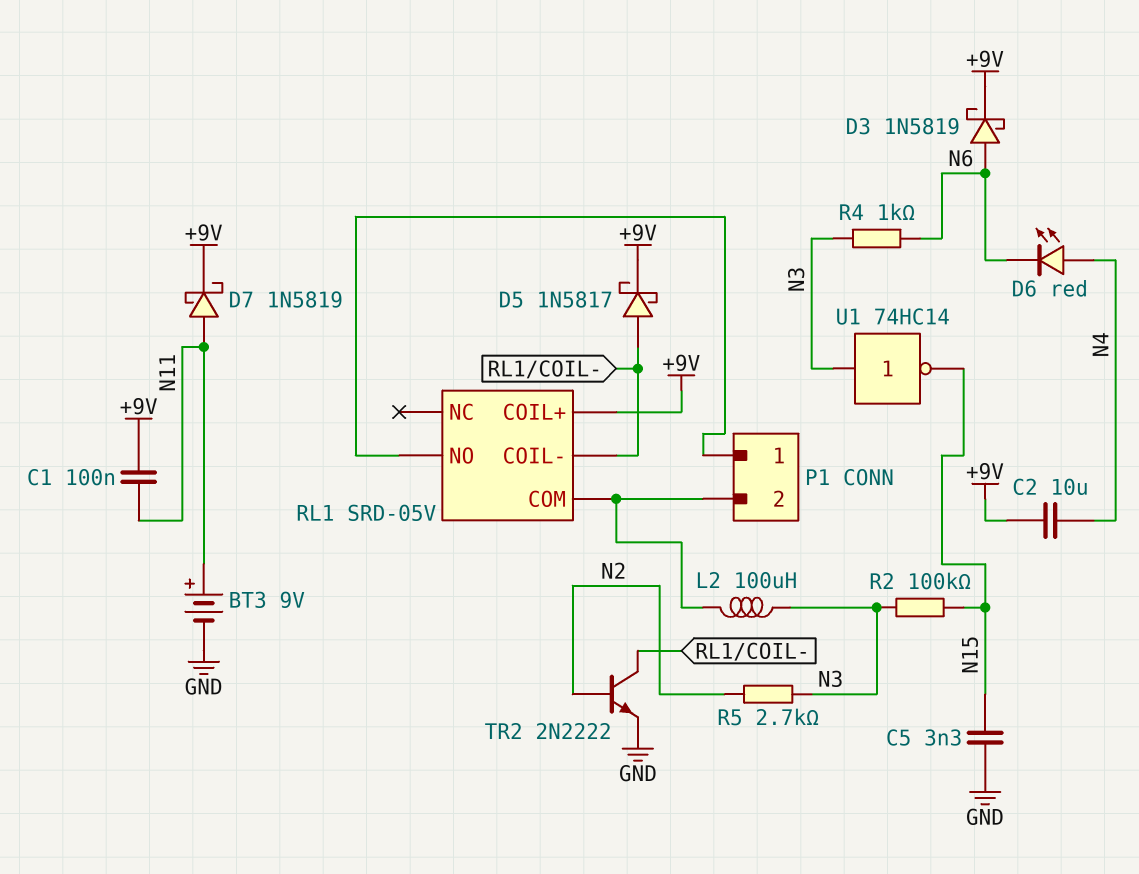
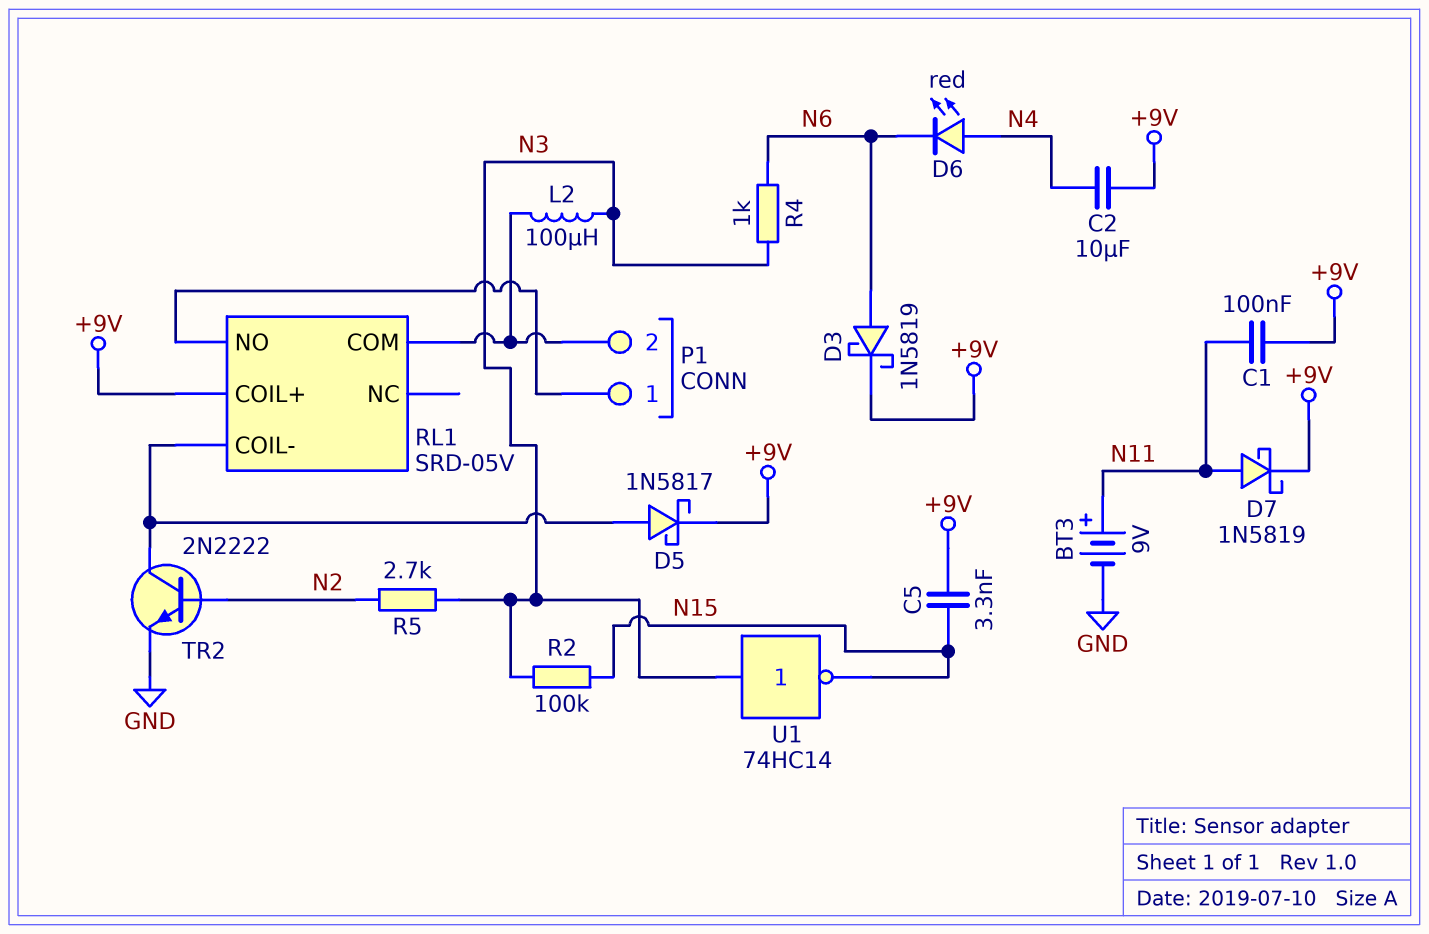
C5: 3.3nF (GND, N15) -> 3.3nF (+9V, N15)

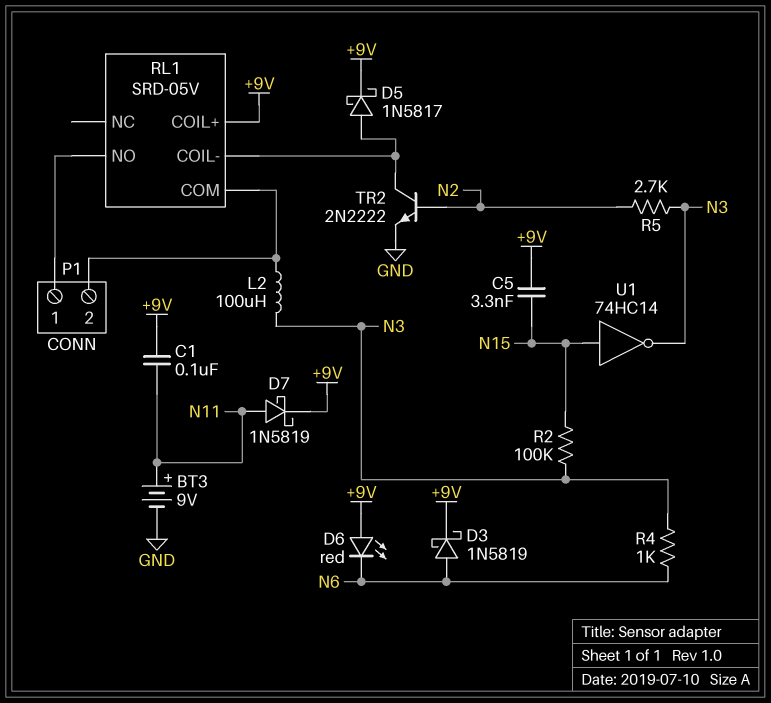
C2: 10uF (+9V, N4) -> none
D6: LED red (A N4, K N6) -> LED red (A +9V, K N6)
U1: NOT 74HC14 (in N3, out N15) -> NOT 74HC14 (in N15, out N3)

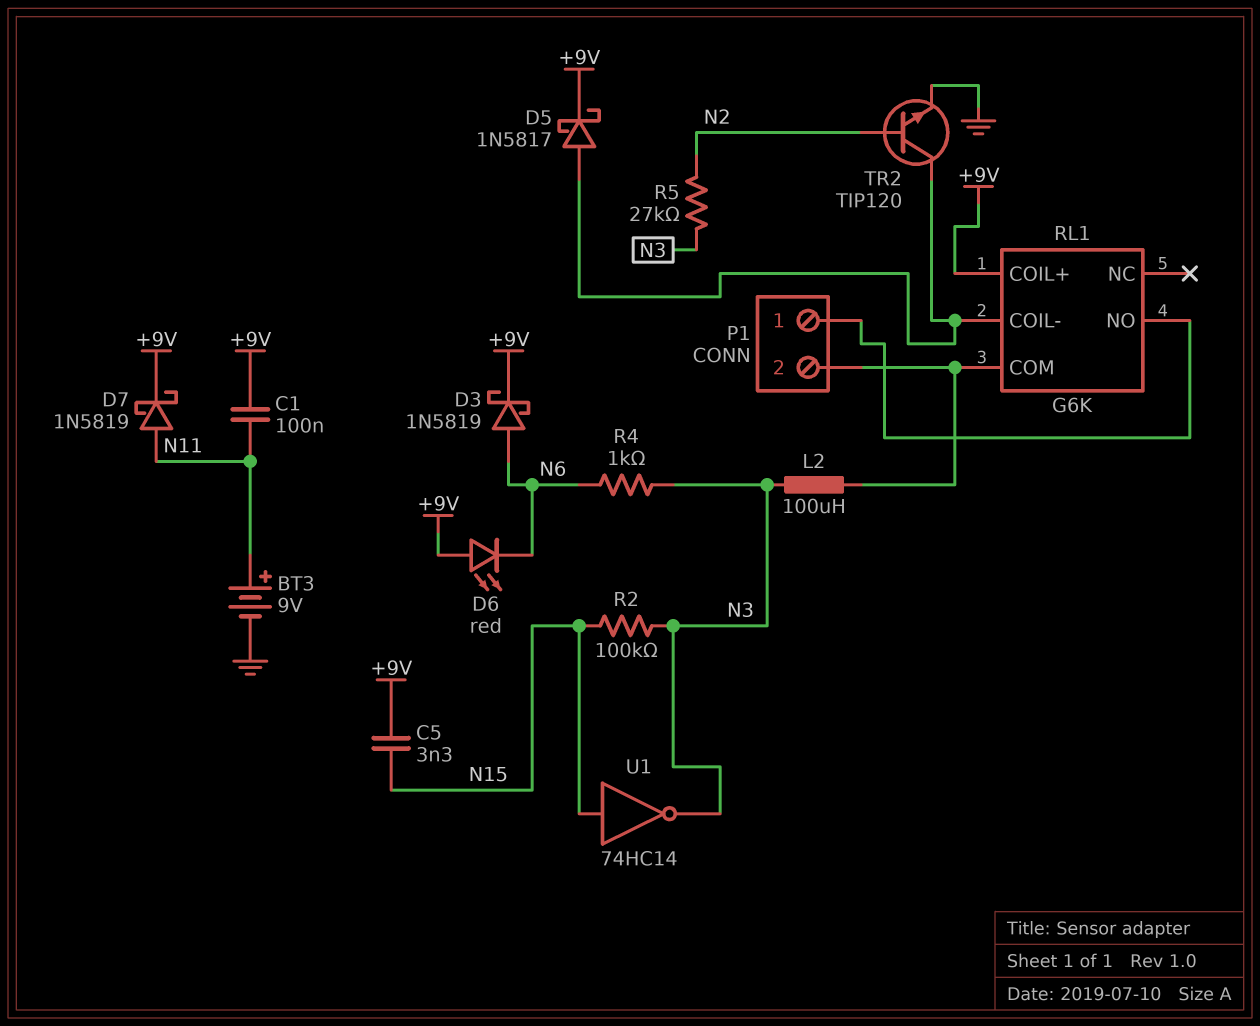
R5: 2.7k (N2, N3) -> 27k (N2, N3)
RL1: SRD-05V -> G6K
TR2: NPN 2N2222 (B N2, C RL1/COIL-, E GND) -> NPN TIP120 (B N2, C RL1/COIL-, E GND)

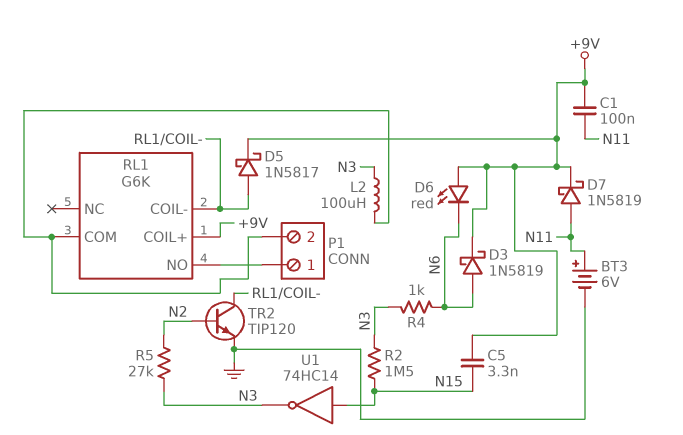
BT3: 9V (plus N11, minus GND) -> 6V (plus N11, minus GND)
R2: 100k (N3, N15) -> 1.5M (N3, N15)

